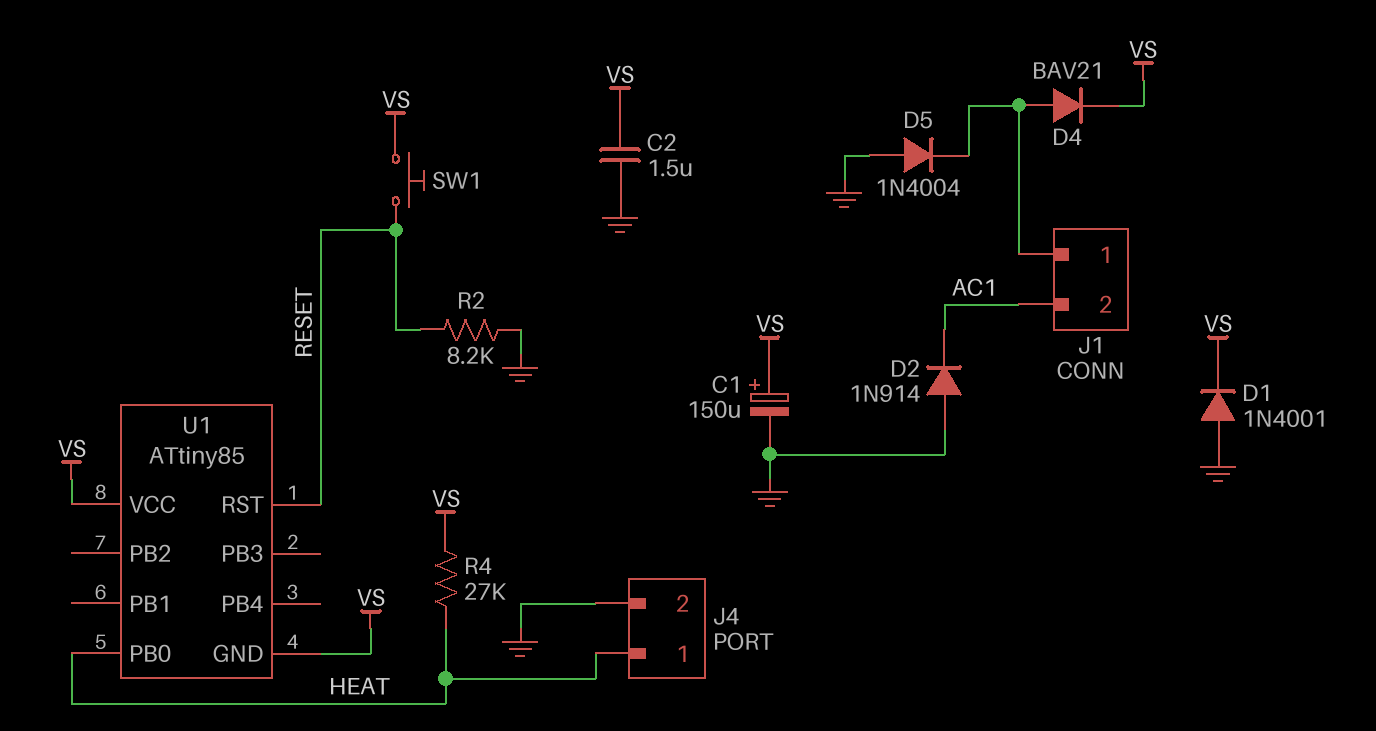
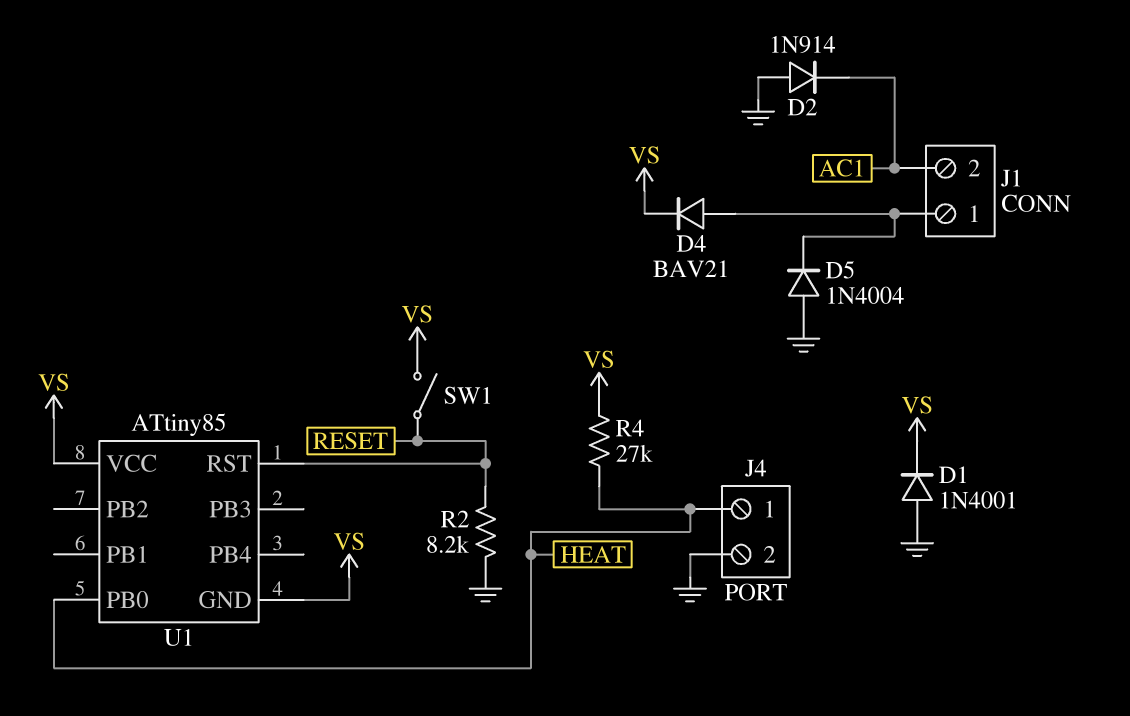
C1: 150uF (plus VS, minus GND) -> none
C2: 1.5uF (GND, VS) -> none
SW1: button (RESET, VS) -> switch (RESET, VS)

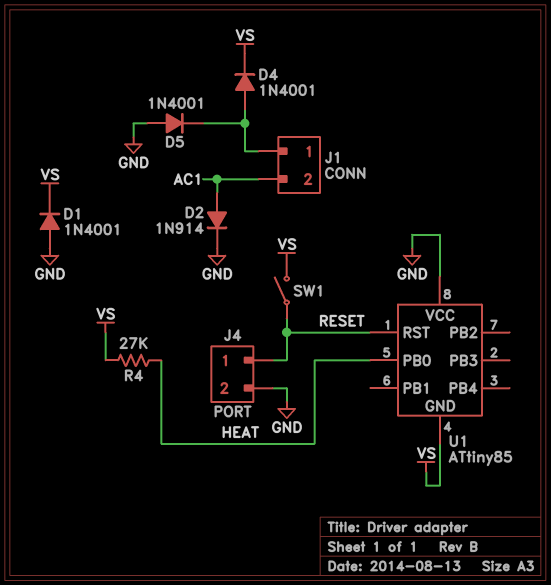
D2: diode 1N914 (A GND, K AC1) -> diode 1N914 (A AC1, K GND)
D4: diode BAV21 (A J1/1, K VS) -> diode 1N4001 (A J1/1, K VS)
D5: diode 1N4004 (A GND, K J1/1) -> diode 1N4001 (A GND, K J1/1)
J4 pin 1: HEAT -> RESET
R2: 8.2k (GND, RESET) -> none
U1 pin VCC: VS -> GND

